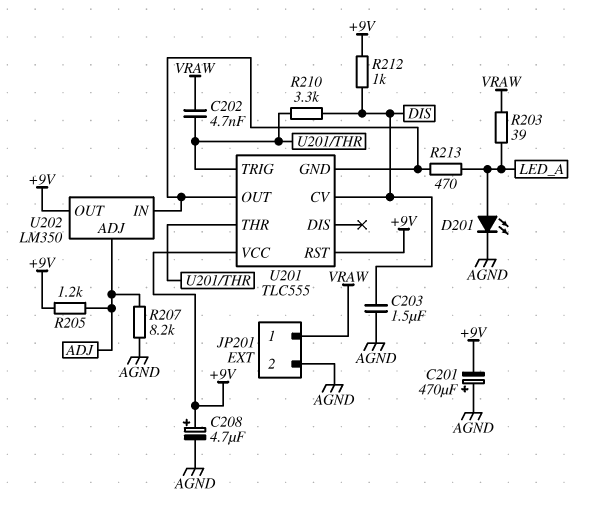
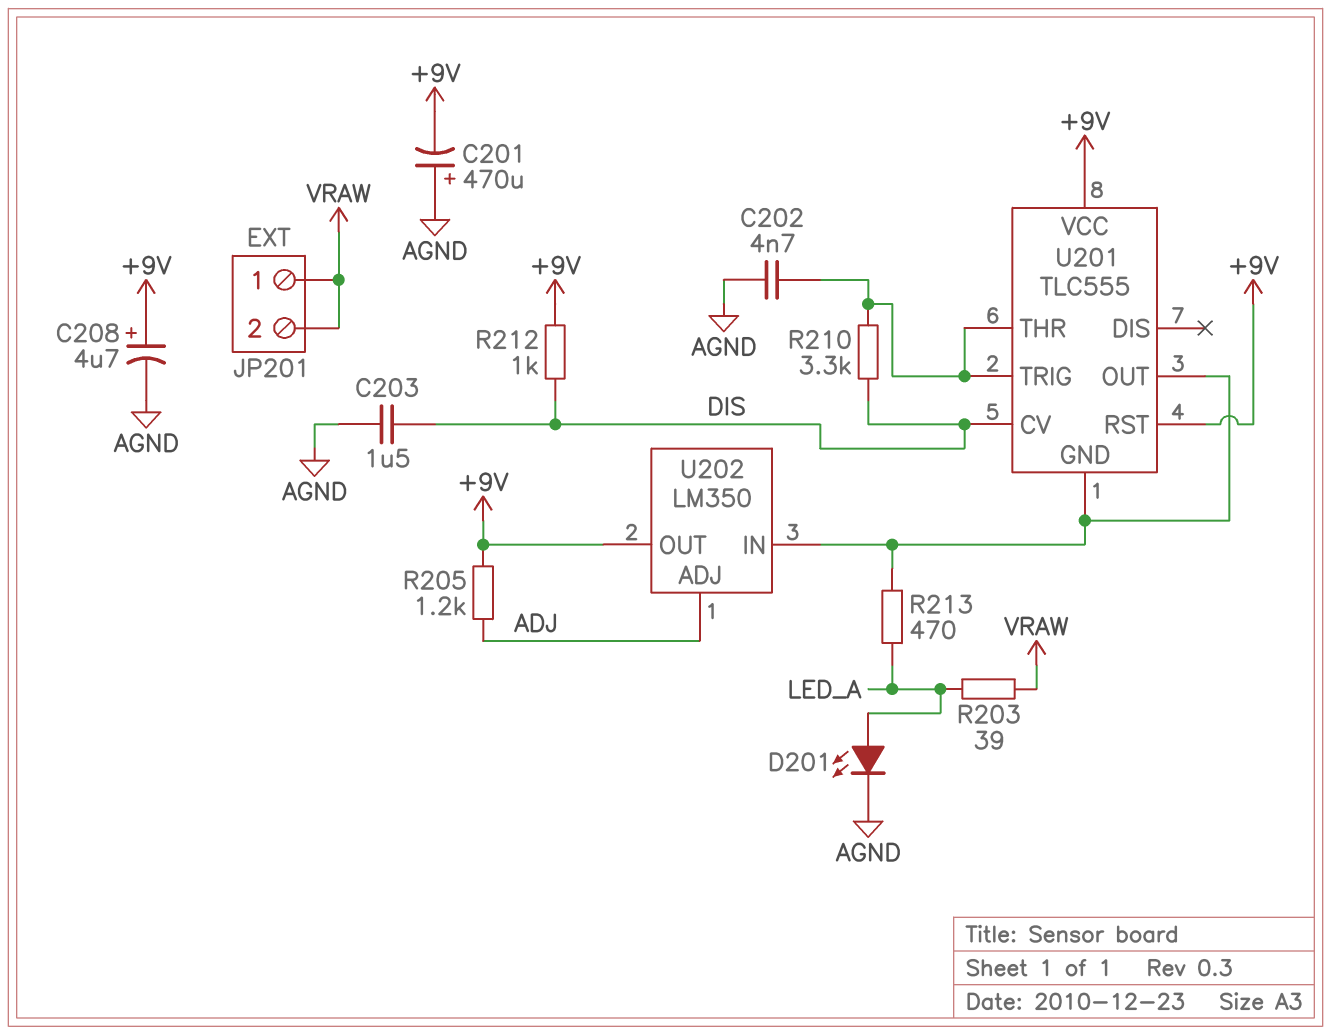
C202: 4.7nF (U201/THR, VRAW) -> 4.7nF (AGND, U201/THR)
JP201 pin 2: AGND -> VRAW
R207: 8.2k (ADJ, AGND) -> none

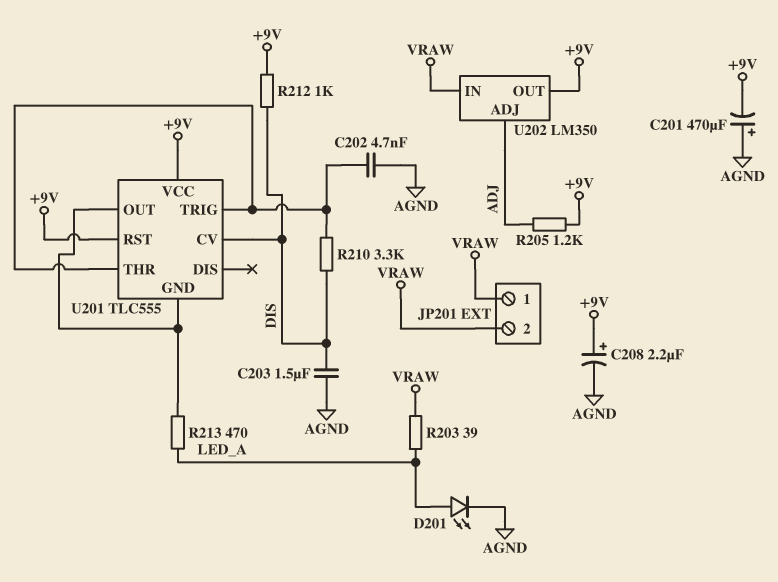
C208: 4.7uF (plus +9V, minus AGND) -> 2.2uF (plus +9V, minus AGND)
U202 pin IN: U201/GND -> VRAW

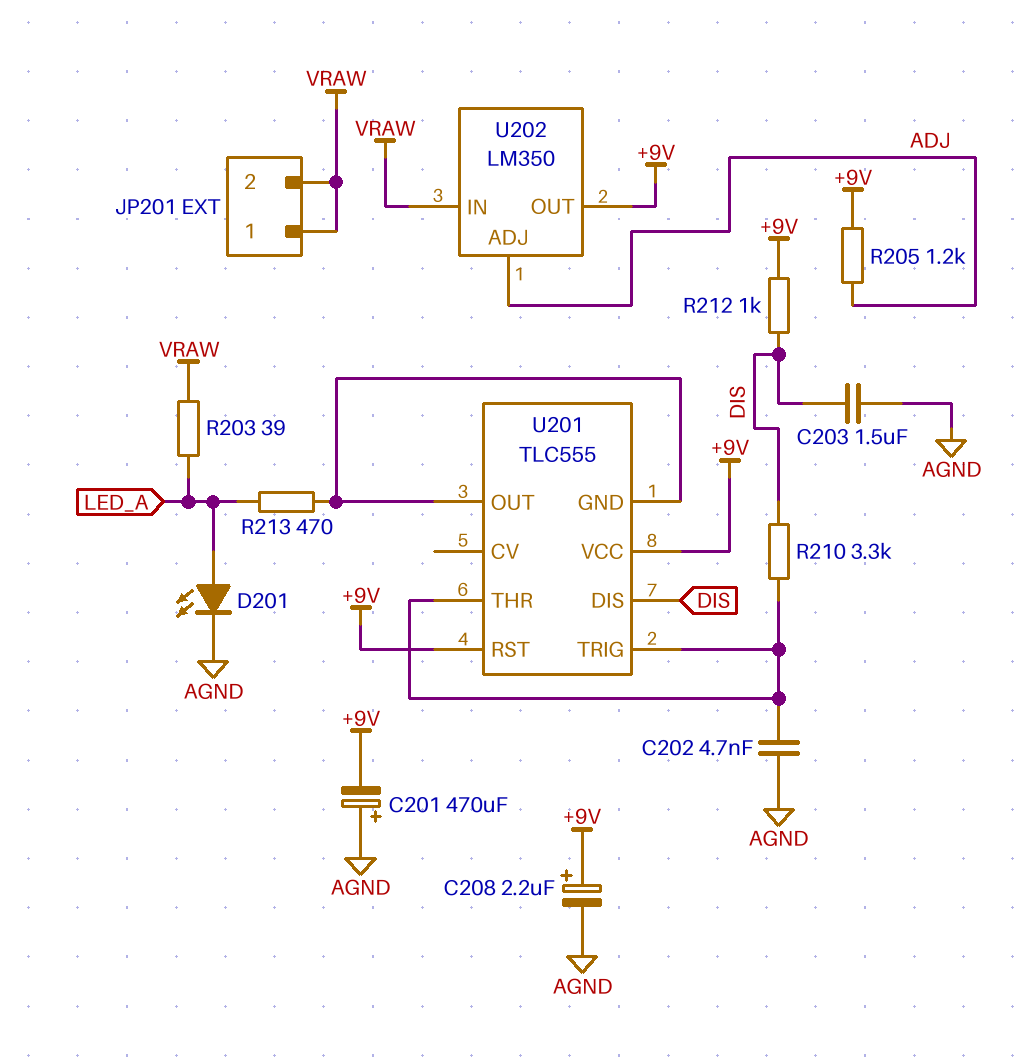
U201 pin CV: DIS -> none
U201 pin DIS: none -> DIS

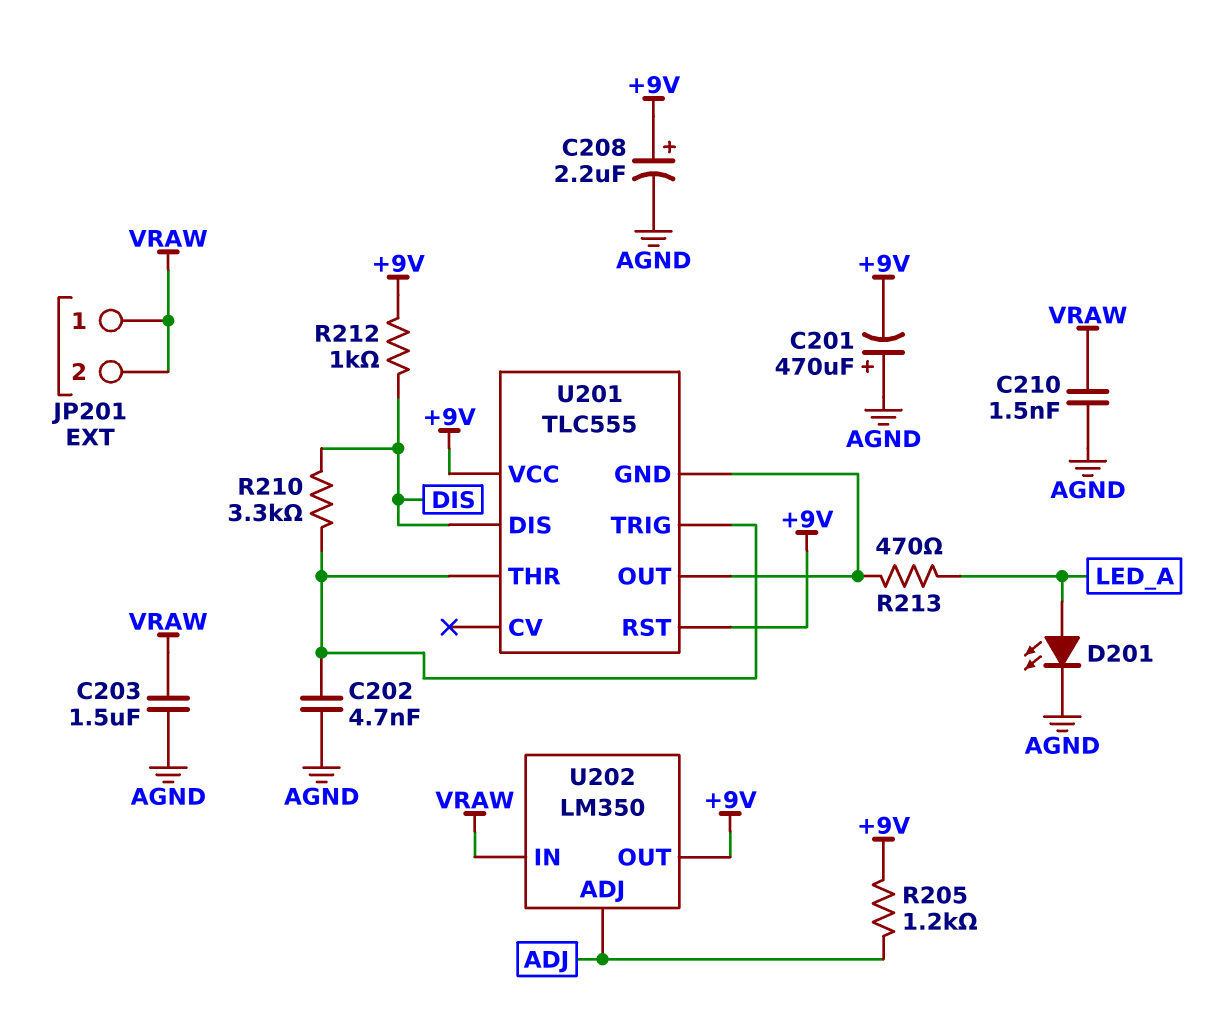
C203: 1.5uF (AGND, DIS) -> 1.5uF (AGND, VRAW)
C210: none -> 1.5nF (AGND, VRAW)
R203: 39 (LED_A, VRAW) -> none

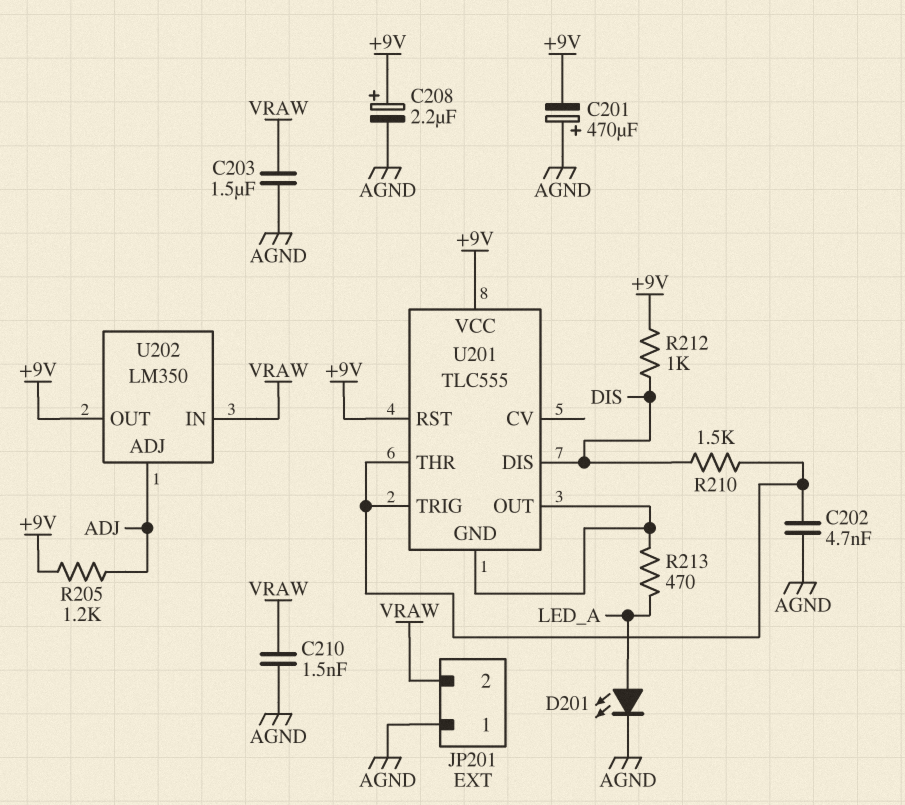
JP201 pin 1: VRAW -> AGND
R210: 3.3k (DIS, U201/THR) -> 1.5k (DIS, U201/THR)

